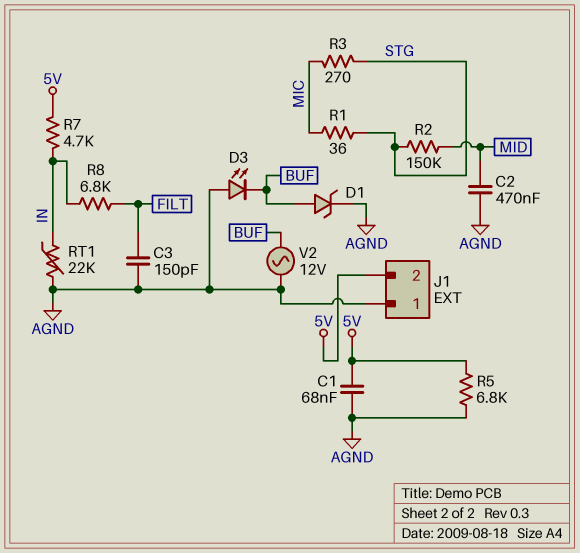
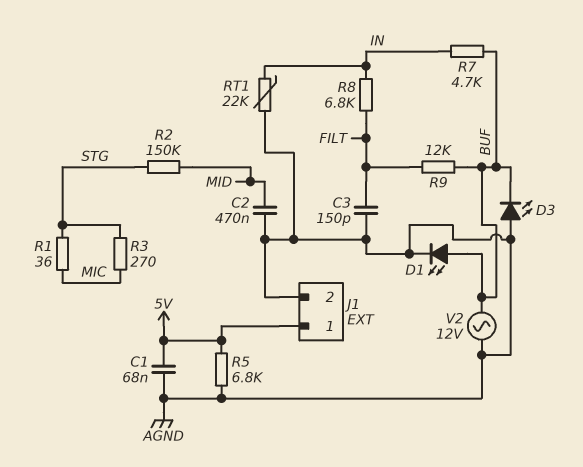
D1: zener (A BUF, K AGND) -> LED (A BUF, K AGND)
J1 pin 1: AGND -> 5V
J1 pin 2: 5V -> AGND
R7: 4.7k (5V, IN) -> 4.7k (BUF, IN)
R9: none -> 12k (BUF, FILT)

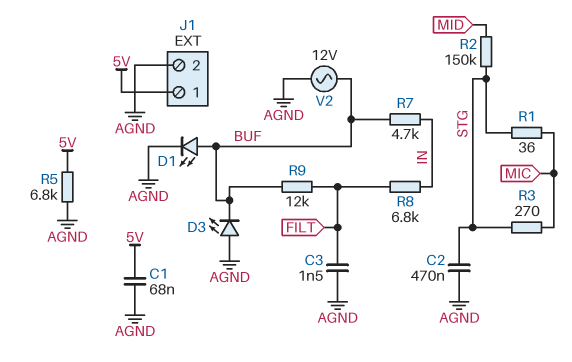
C2: 470nF (AGND, MID) -> 470nF (AGND, STG)
C3: 150pF (AGND, FILT) -> 1.5nF (AGND, FILT)
RT1: 22k (AGND, IN) -> none

